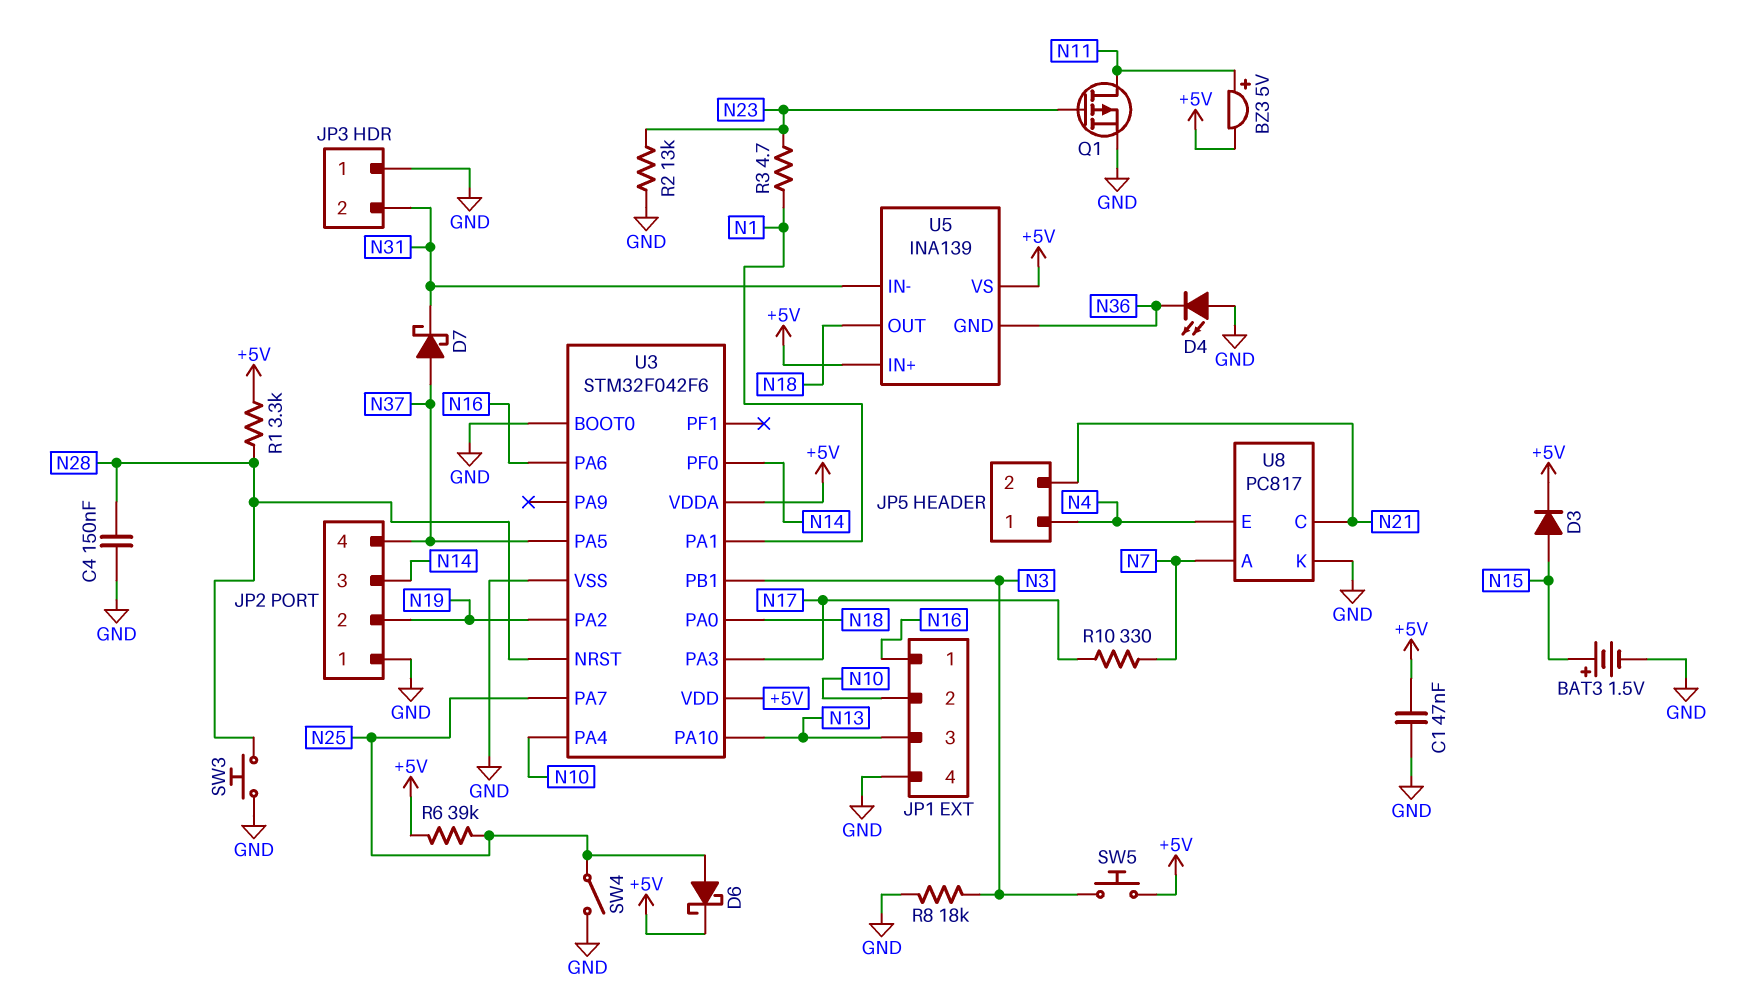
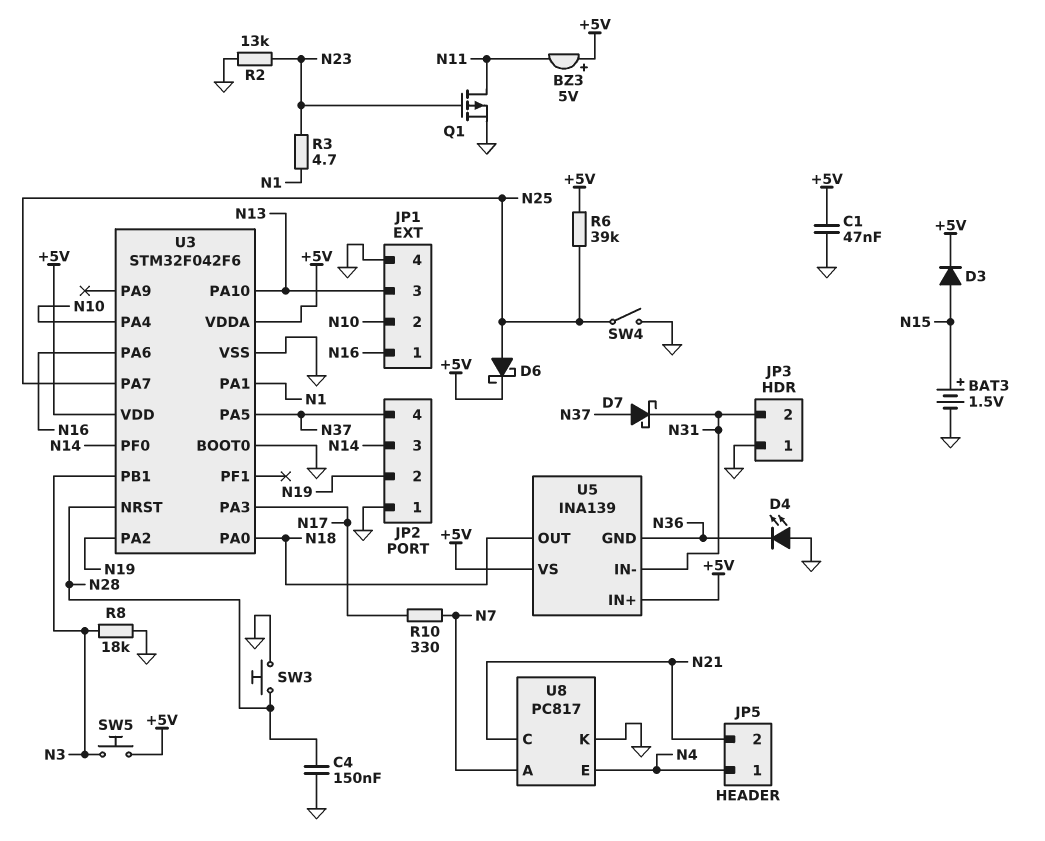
BZ3: buzzer 5V (plus N11, minus +5V) -> buzzer 5V (plus +5V, minus N11)
R1: 3.3k (+5V, N28) -> none

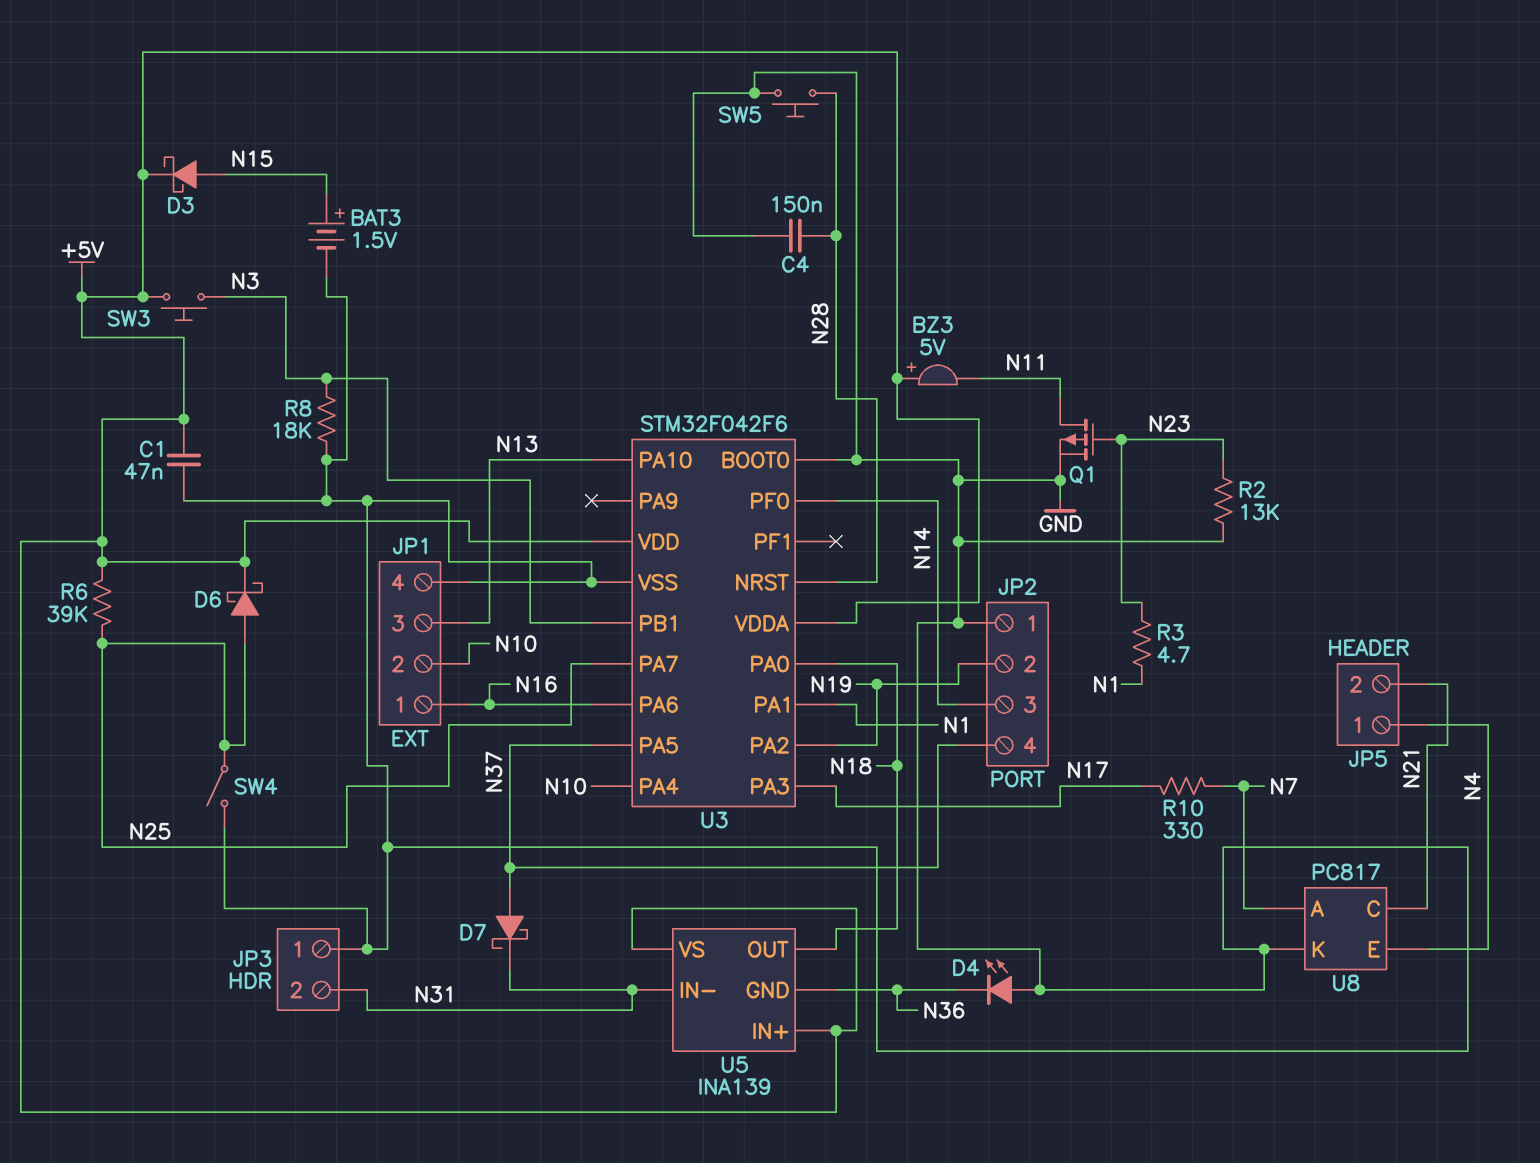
D3: diode (A N15, K +5V) -> schottky (A N15, K +5V)
SW3: button (GND, N28) -> button (+5V, N3)
SW5: button (+5V, N3) -> button (GND, N28)

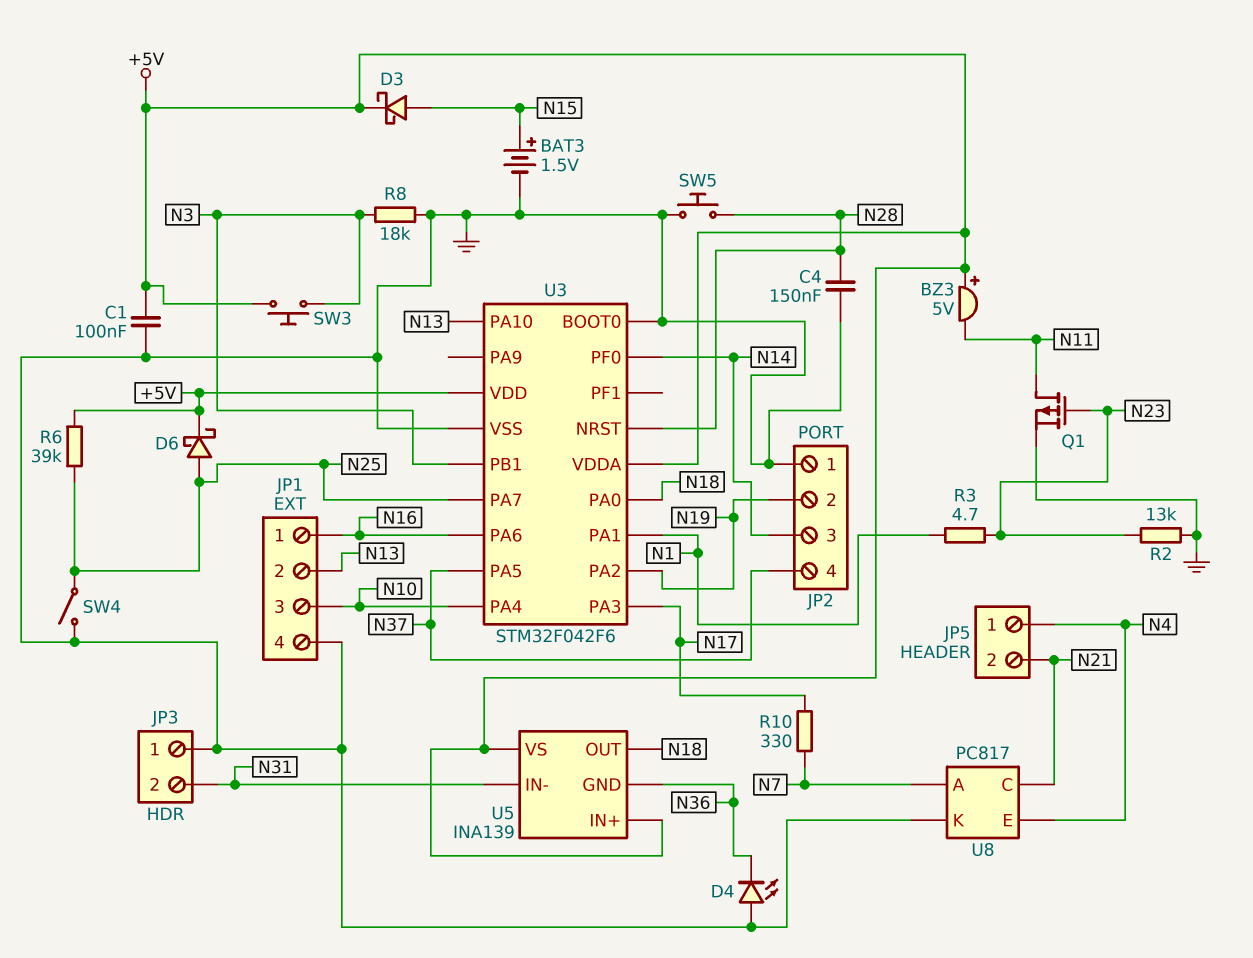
C1: 47nF (+5V, GND) -> 100nF (+5V, GND)
D7: schottky (A N37, K N31) -> none
JP1 pin 2: N10 -> N13
JP1 pin 3: N13 -> N10

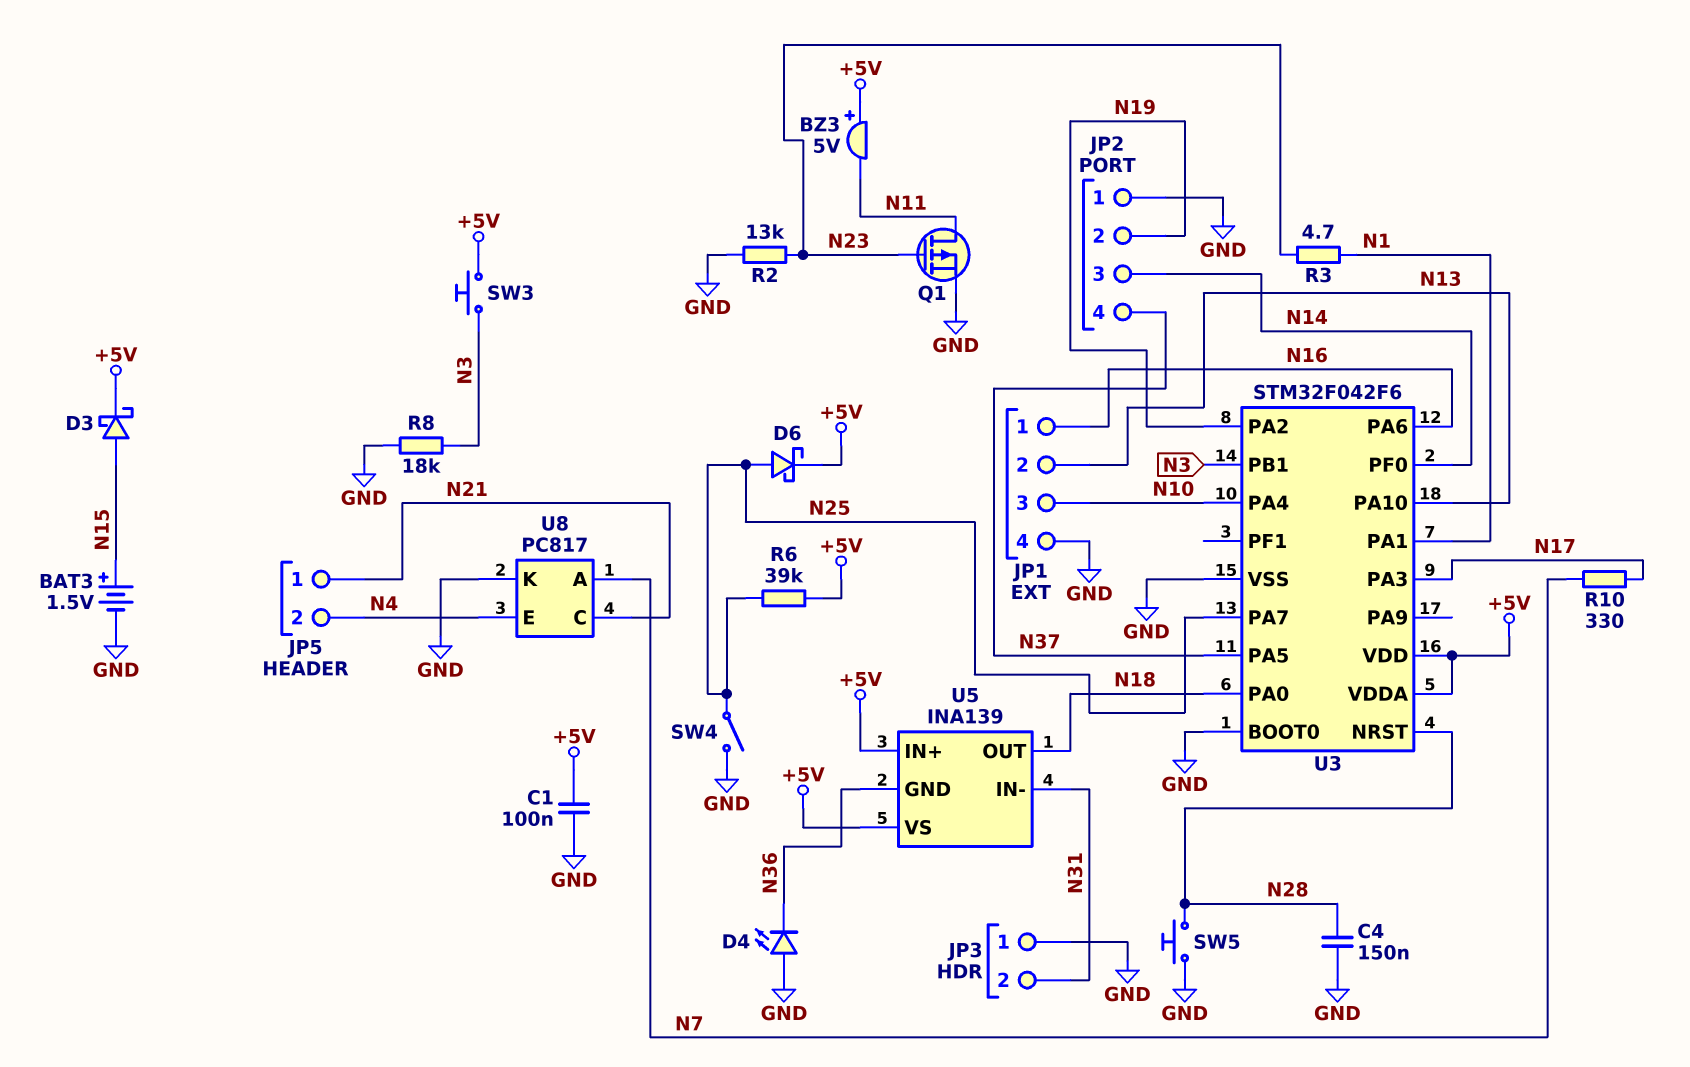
JP5 pin 1: N4 -> N21
JP5 pin 2: N21 -> N4

